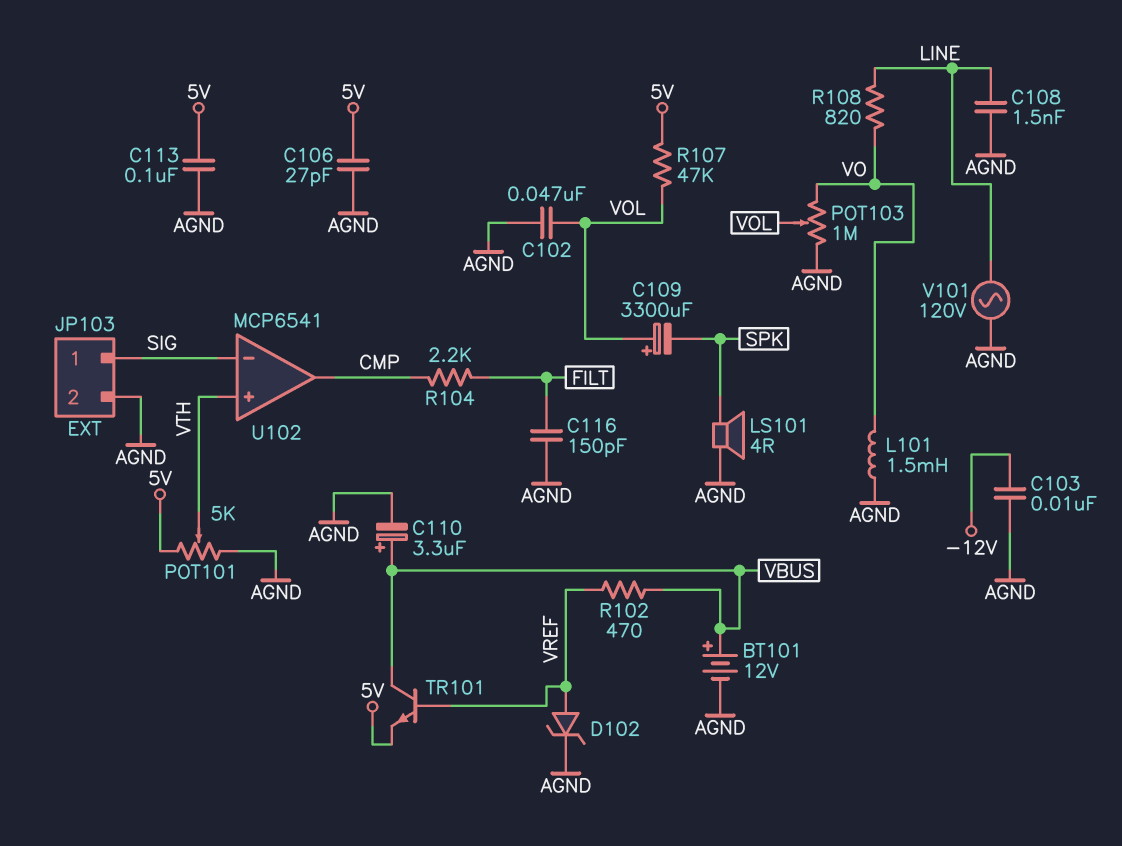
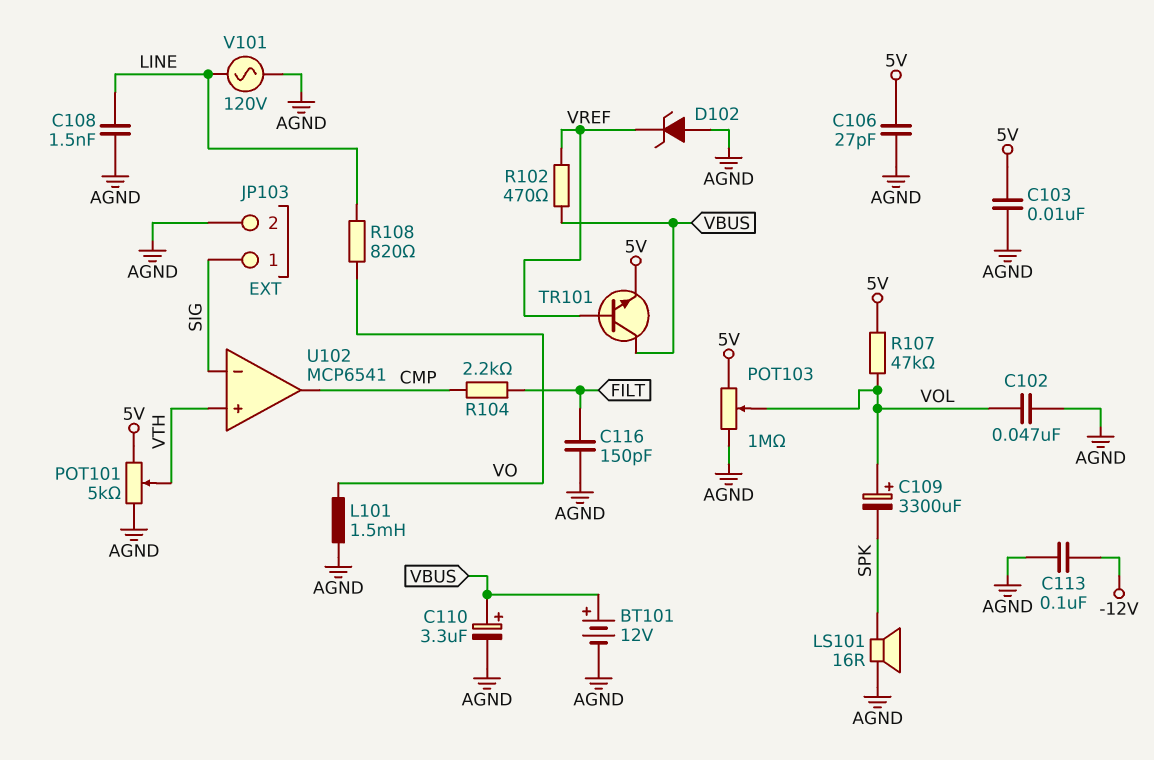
C103: 10nF (-12V, AGND) -> 10nF (5V, AGND)
C113: 100nF (5V, AGND) -> 100nF (-12V, AGND)
D102: zener (A VREF, K AGND) -> zener (A AGND, K VREF)
LS101: speaker 4R (AGND, SPK) -> speaker 16R (AGND, SPK)
POT103: 1M (AGND, VO, wiper VOL) -> 1M (5V, AGND, wiper VOL)

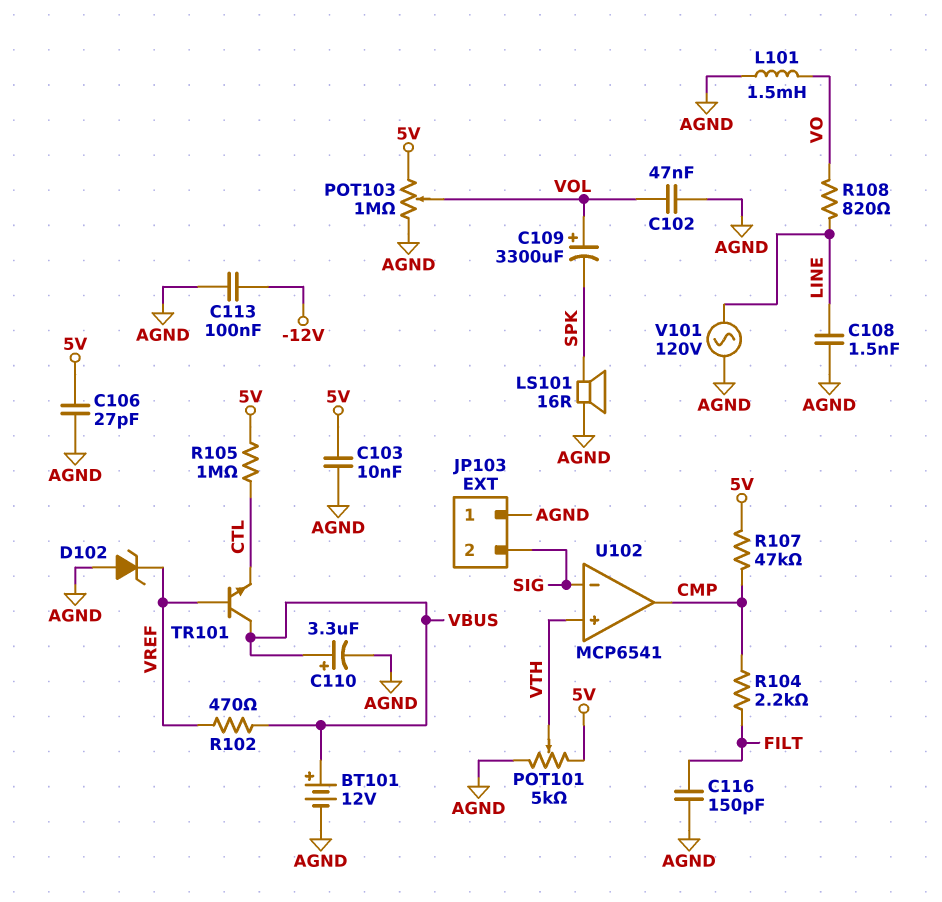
JP103 pin 1: SIG -> AGND
JP103 pin 2: AGND -> SIG
R105: none -> 1M (5V, CTL)
R107: 47k (5V, VOL) -> 47k (5V, CMP)
TR101: NPN (B VREF, C VBUS, E 5V) -> NPN (B VREF, C VBUS, E CTL)

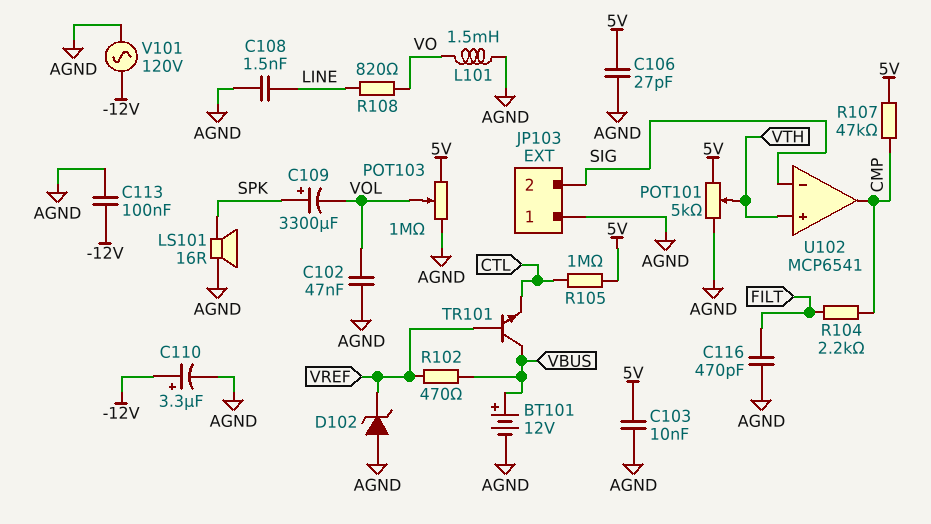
C109: 3300uF (plus VOL, minus SPK) -> 3300uF (plus SPK, minus VOL)
C110: 3.3uF (plus VBUS, minus AGND) -> 3.3uF (plus -12V, minus AGND)
C116: 150pF (AGND, FILT) -> 470pF (AGND, FILT)
V101: AC 120V (AGND, LINE) -> AC 120V (-12V, AGND)

